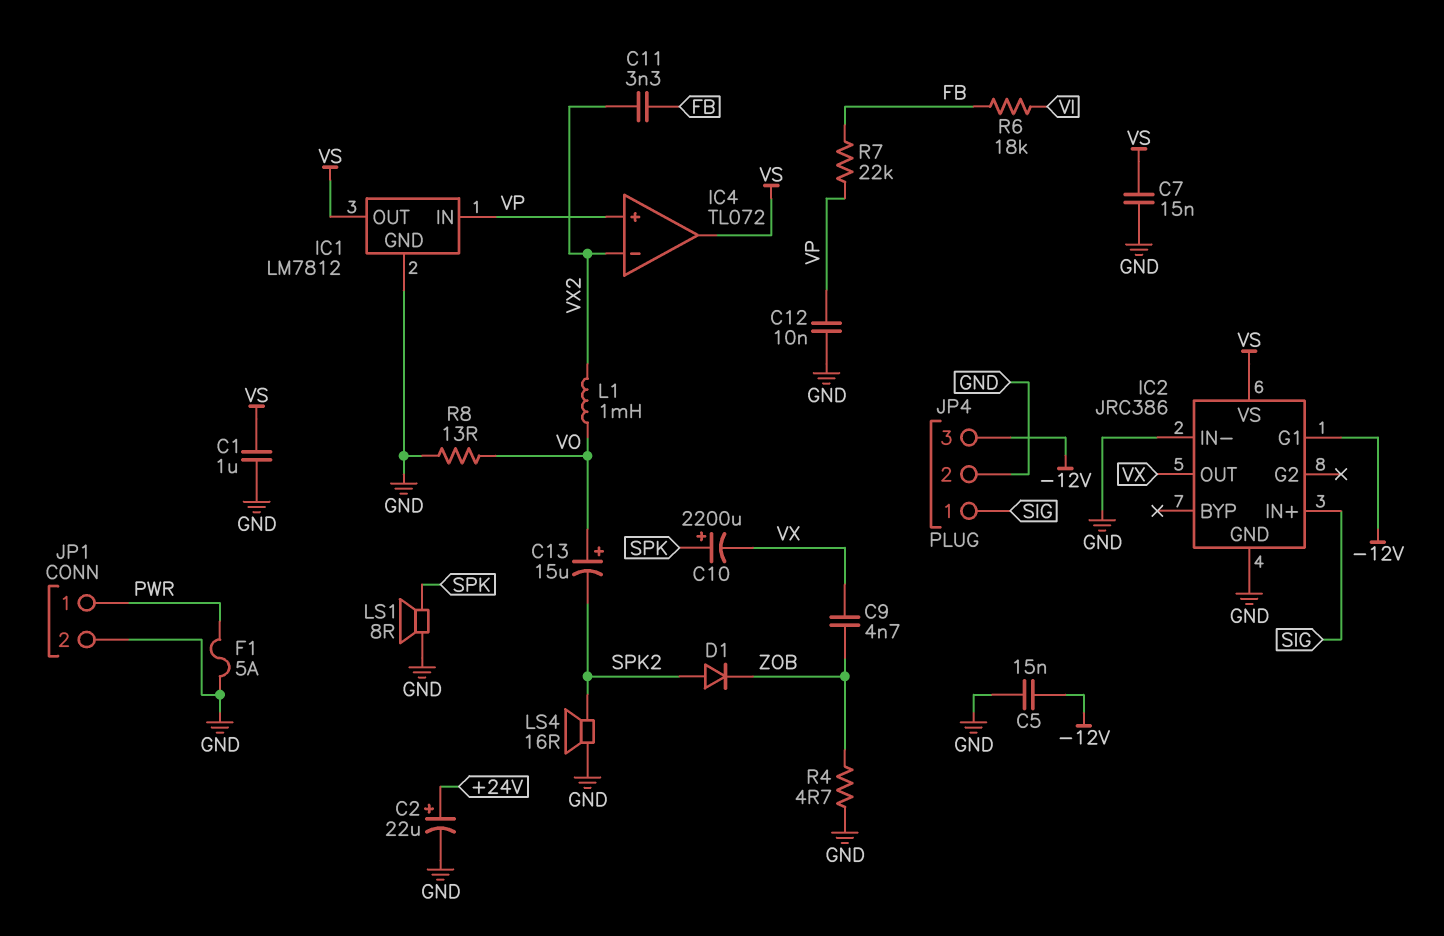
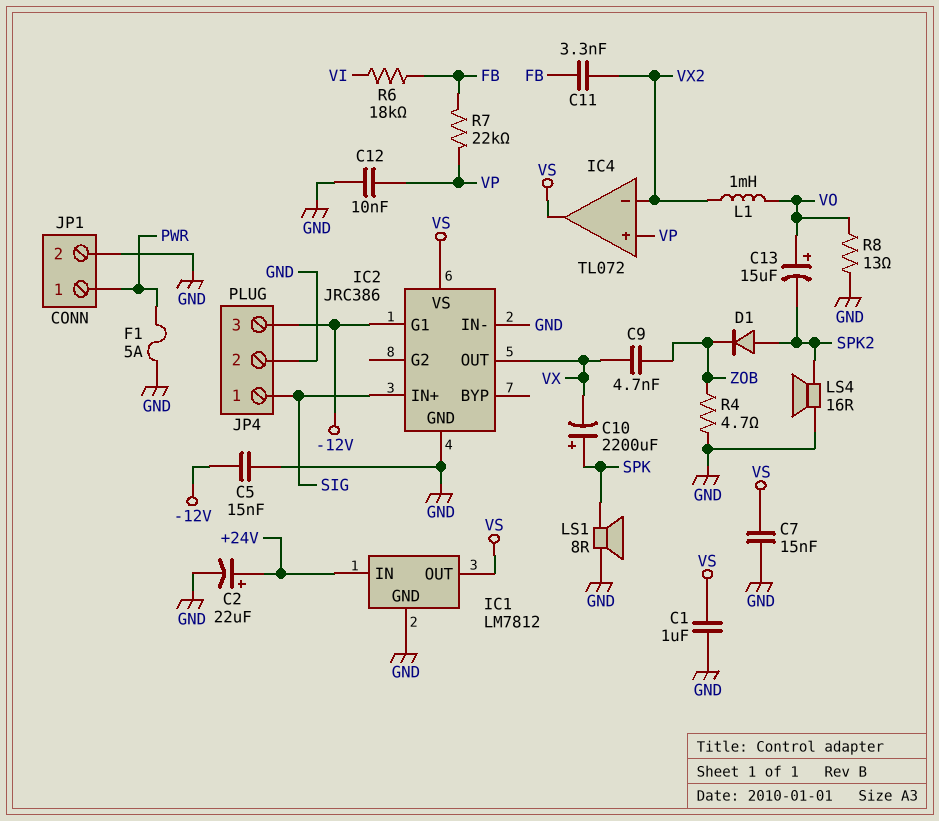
IC1 pin IN: VP -> +24V

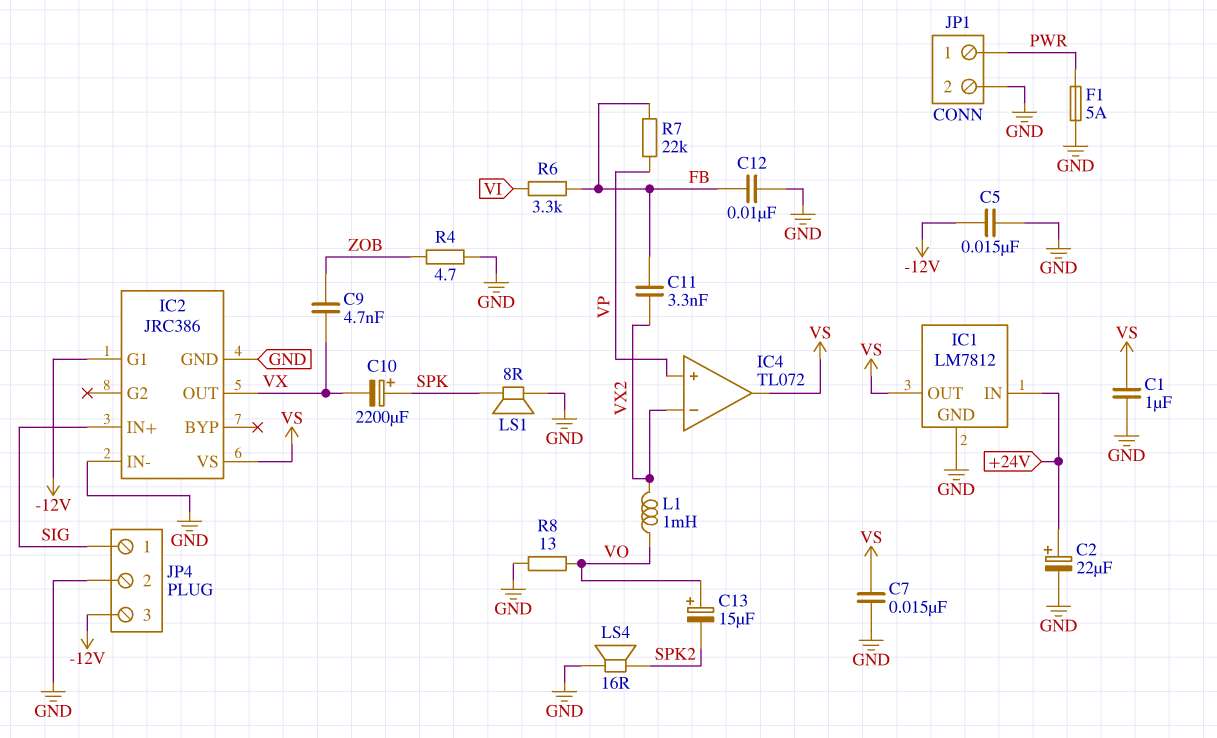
C12: 10nF (GND, VP) -> 10nF (FB, GND)
D1: diode (A SPK2, K ZOB) -> none
R6: 18k (FB, VI) -> 3.3k (FB, VI)

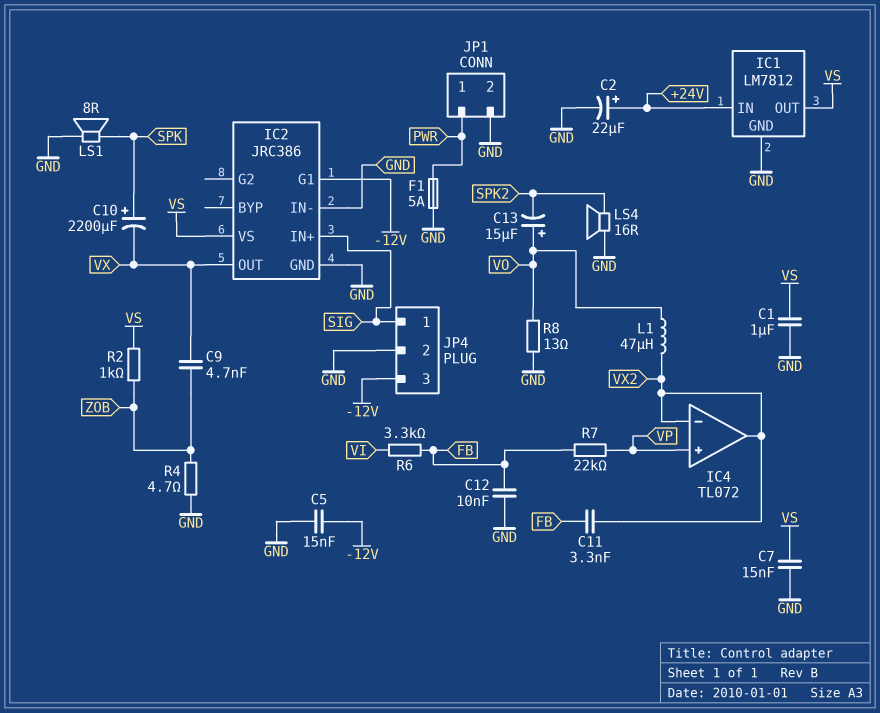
IC4 pin out: VS -> VX2
L1: 1mH (VO, VX2) -> 47uH (VO, VX2)
R2: none -> 1k (VS, ZOB)

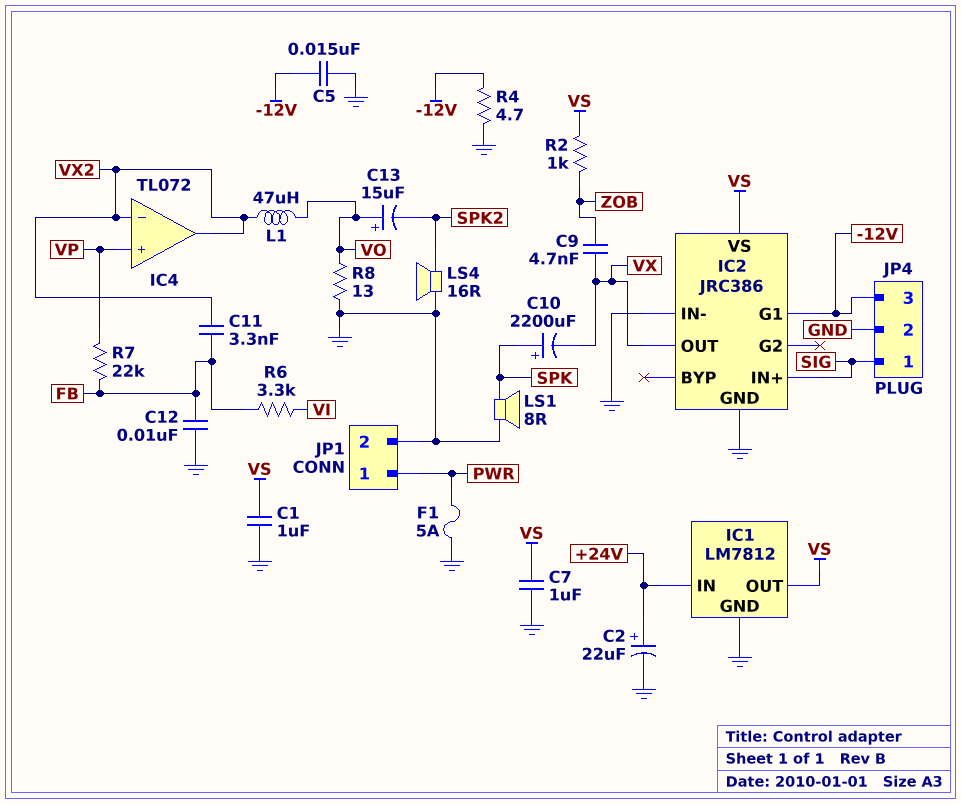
C7: 15nF (GND, VS) -> 1uF (GND, VS)
R4: 4.7 (GND, ZOB) -> 4.7 (-12V, GND)

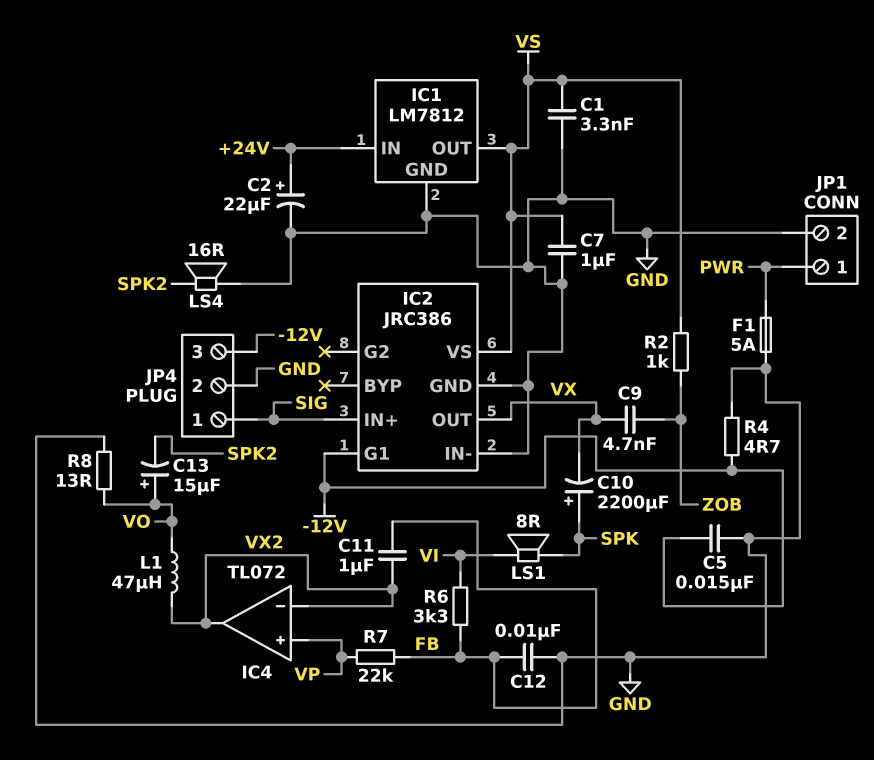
C1: 1uF (GND, VS) -> 3.3nF (GND, VS)
C11: 3.3nF (FB, VX2) -> 1uF (FB, VX2)
LS1: speaker 8R (GND, SPK) -> speaker 8R (SPK, VI)

